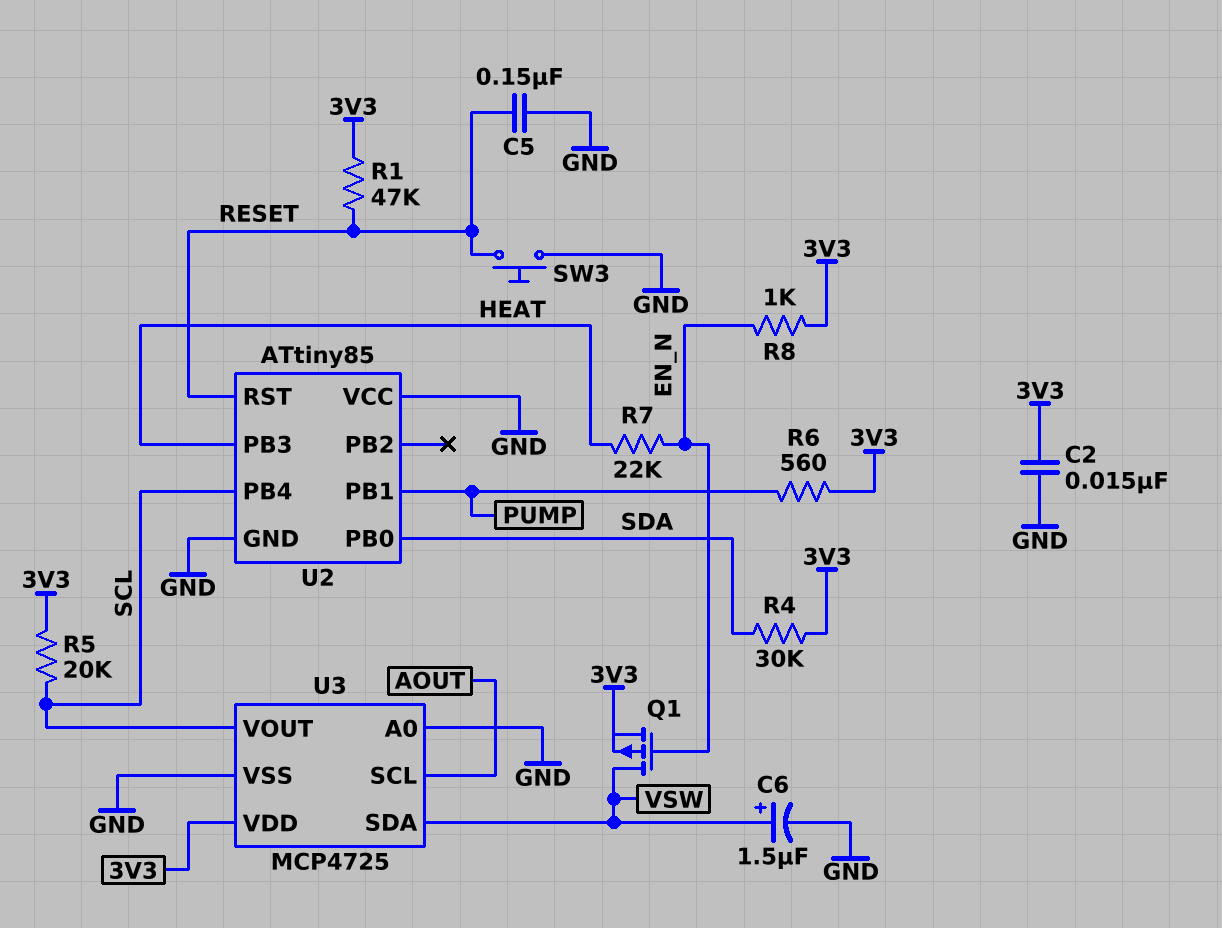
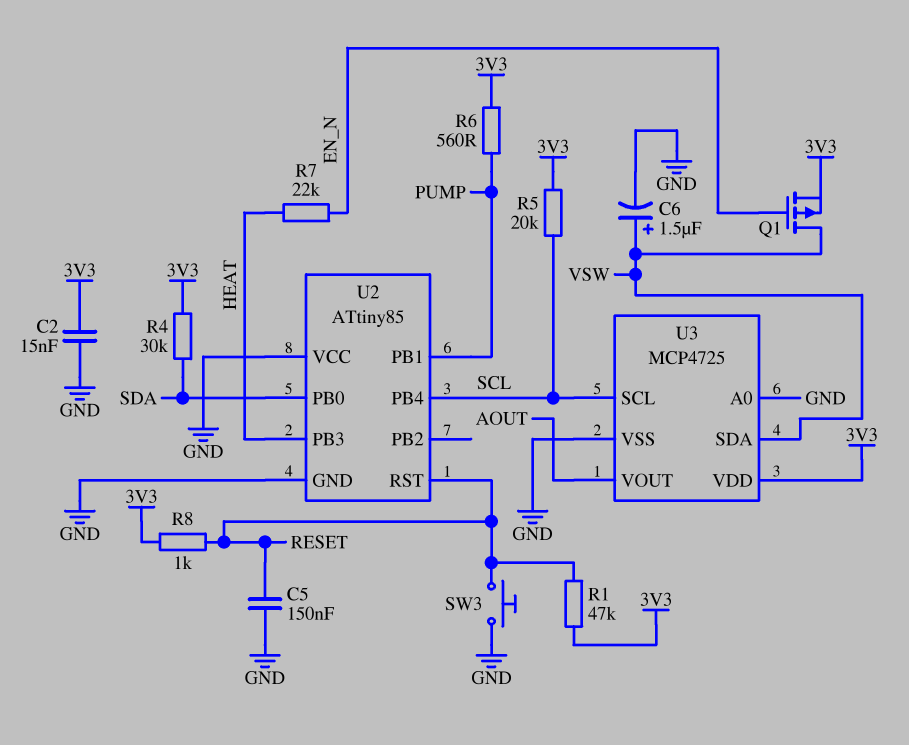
R8: 1k (3V3, EN_N) -> 1k (3V3, RESET)
U3 pin SCL: AOUT -> SCL
U3 pin VOUT: SCL -> AOUT

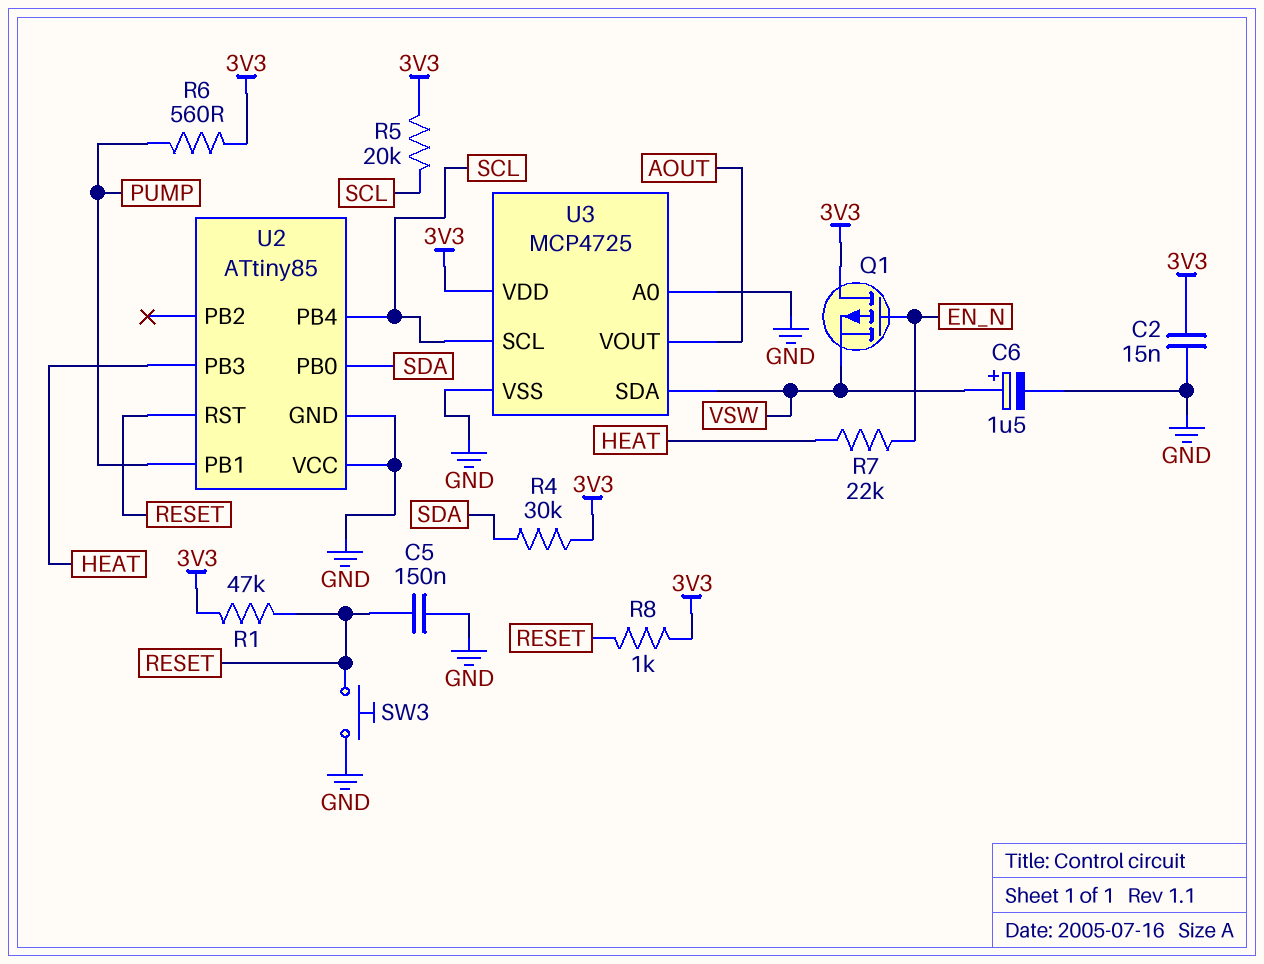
Q1: PMOS (G EN_N, D VSW, S 3V3) -> PMOS (G EN_N, D 3V3, S VSW)

